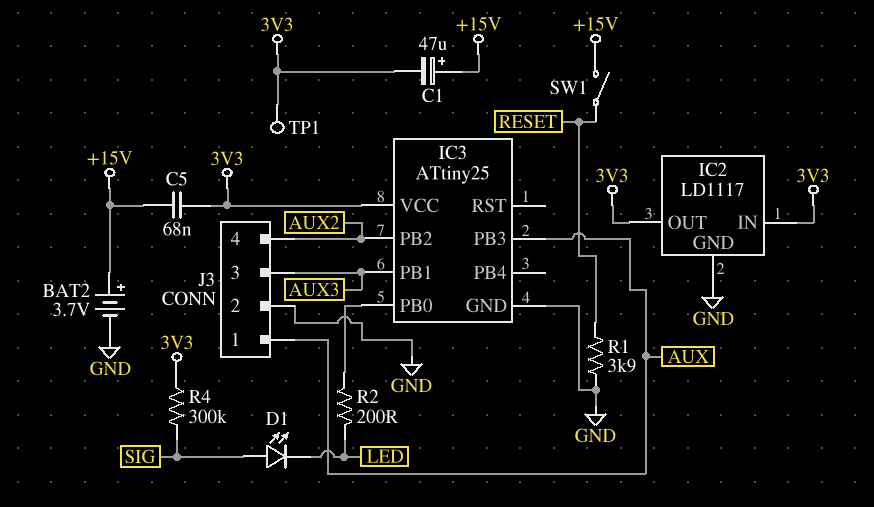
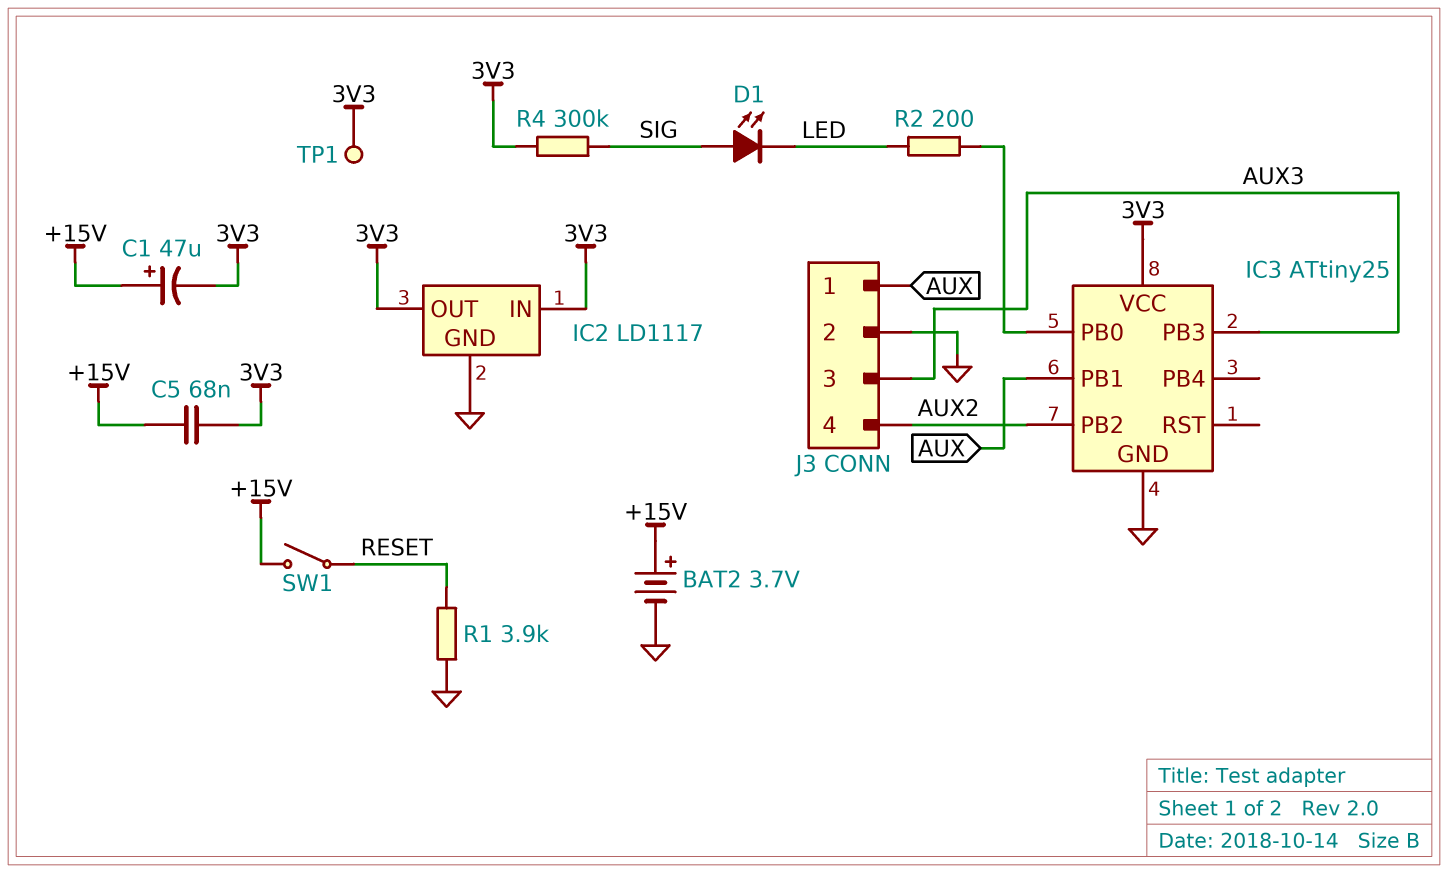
IC3 pin PB1: AUX3 -> AUX
IC3 pin PB3: AUX -> AUX3

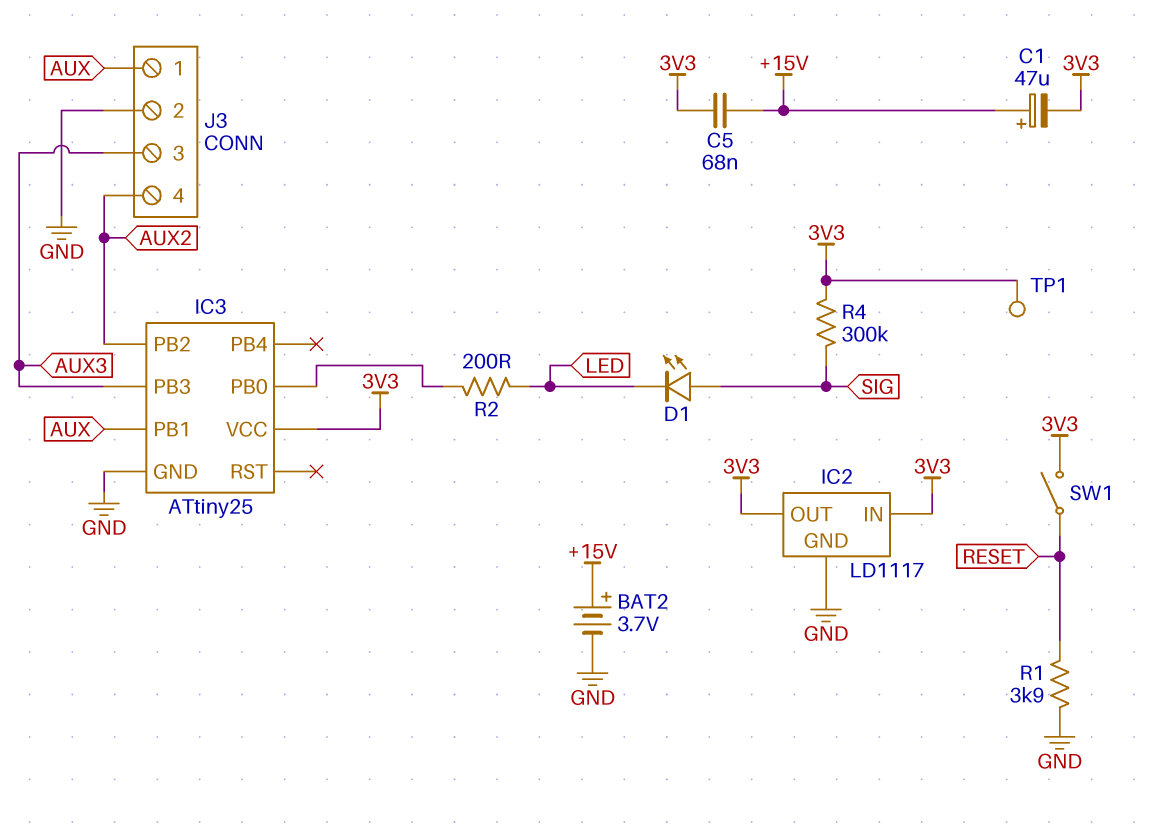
SW1: switch (+15V, RESET) -> switch (3V3, RESET)

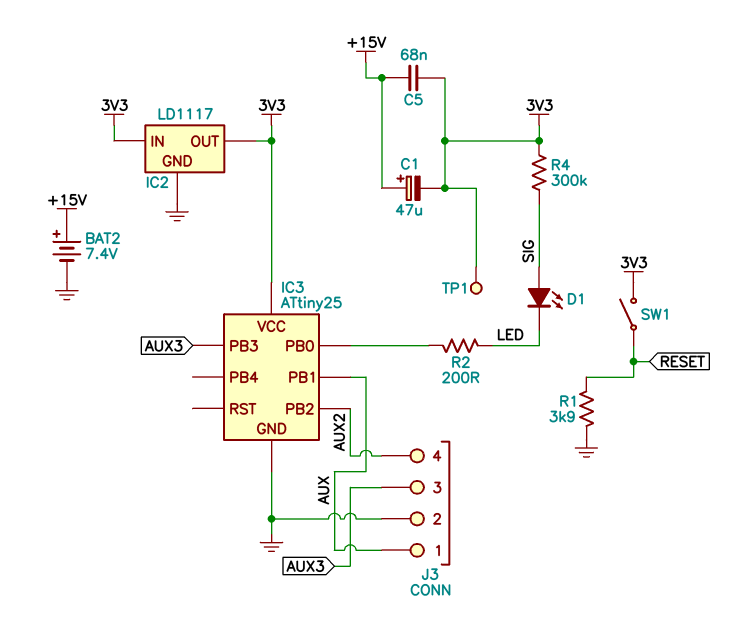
BAT2: 3.7V (plus +15V, minus GND) -> 7.4V (plus +15V, minus GND)

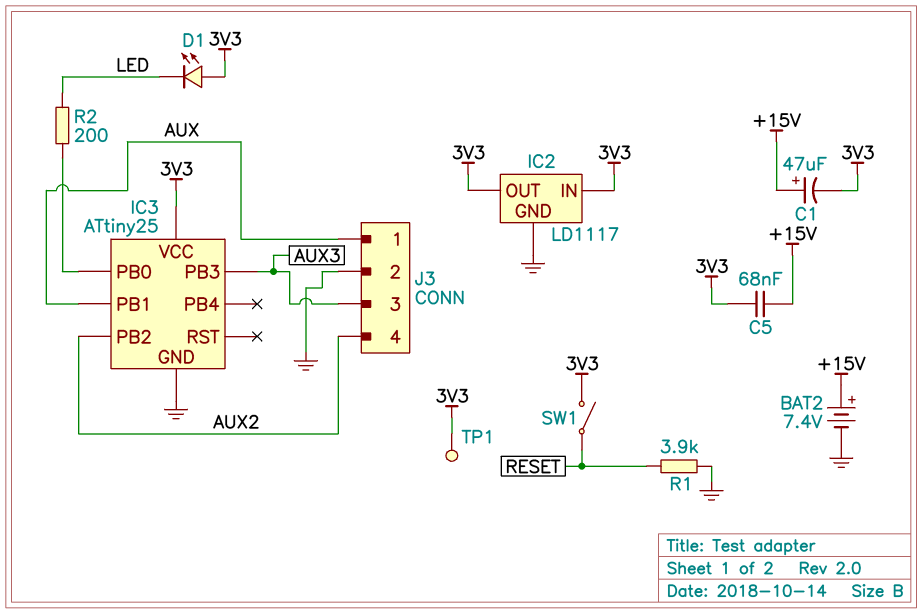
D1: LED (A SIG, K LED) -> LED (A 3V3, K LED)
R4: 300k (3V3, SIG) -> none

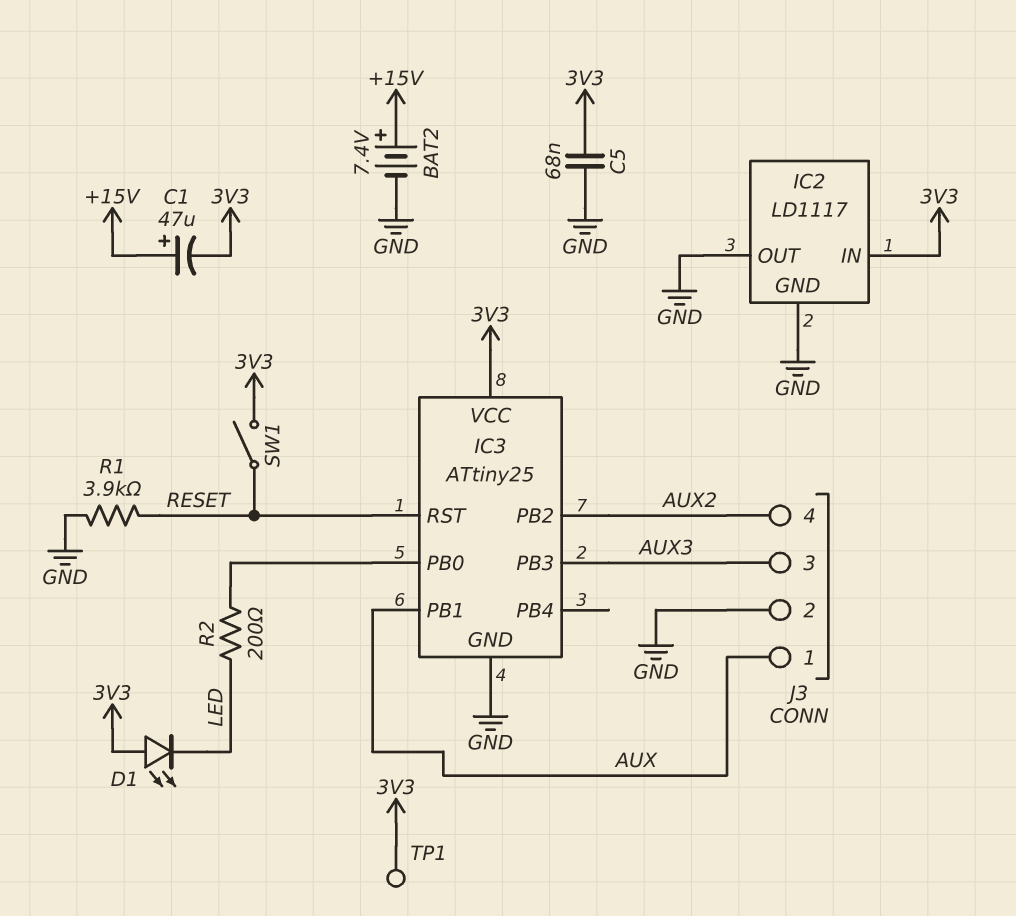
C5: 68nF (+15V, 3V3) -> 68nF (3V3, GND)
IC2 pin OUT: 3V3 -> GND
IC3 pin RST: none -> RESET

